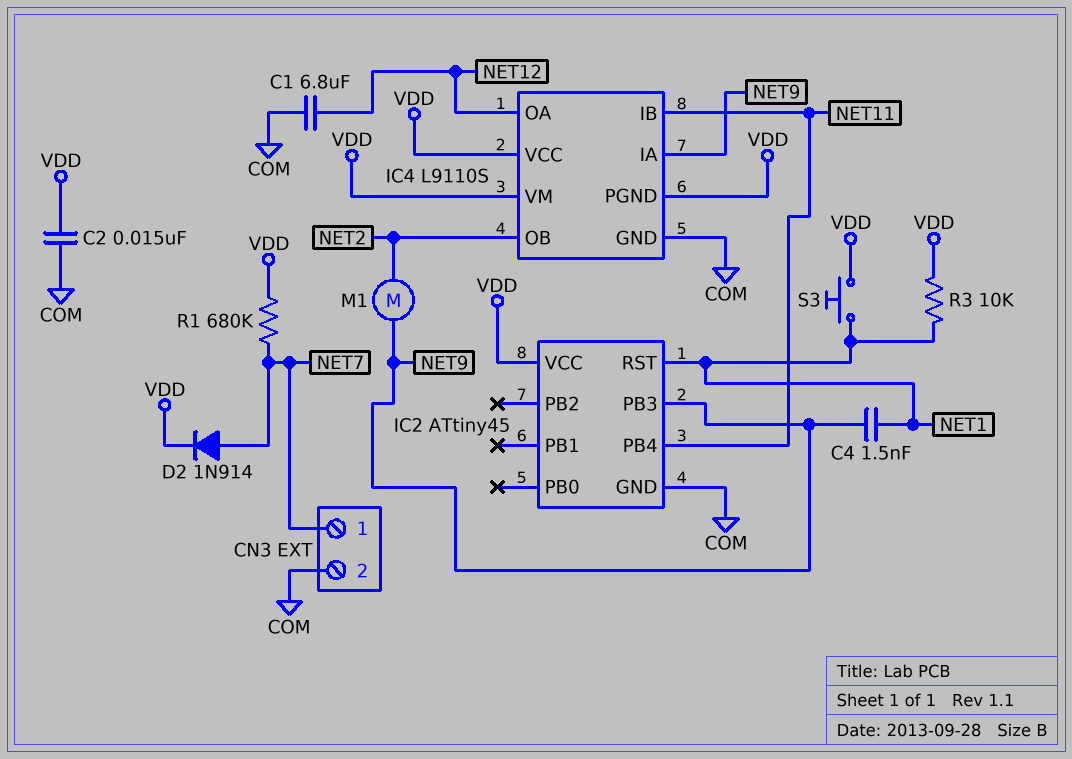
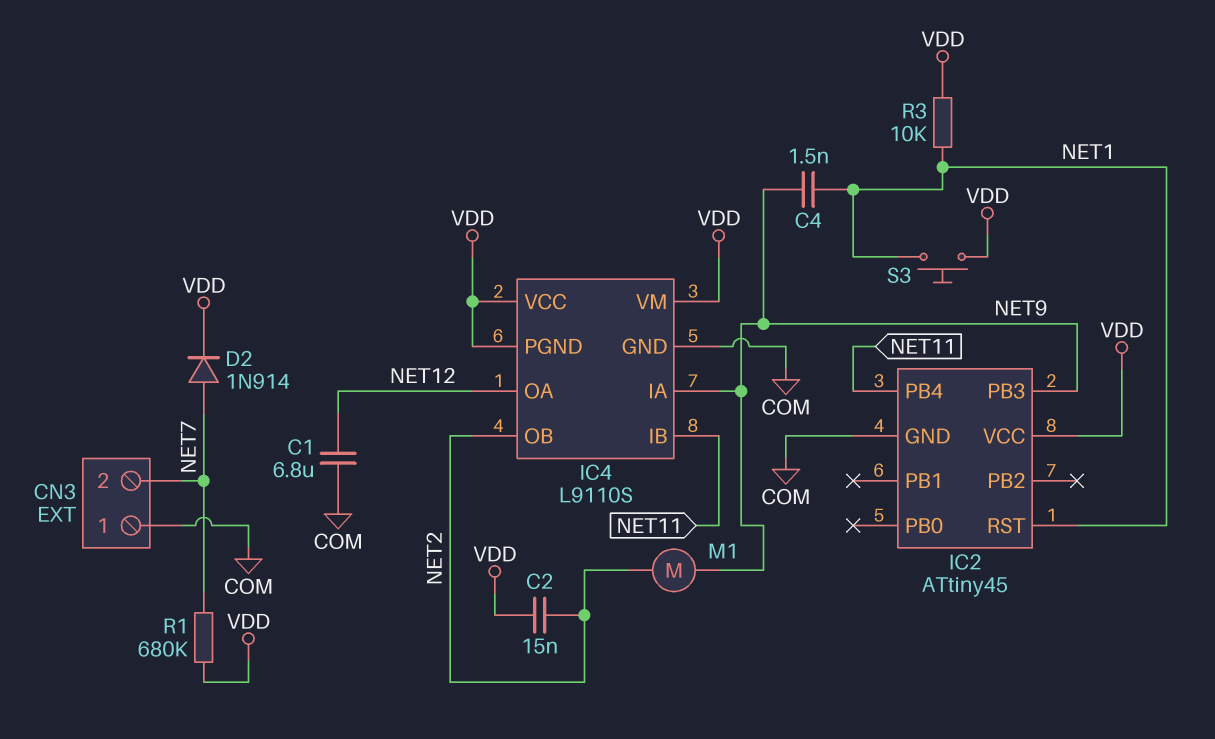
C2: 15nF (COM, VDD) -> 15nF (NET2, VDD)
CN3 pin 1: NET7 -> COM
CN3 pin 2: COM -> NET7

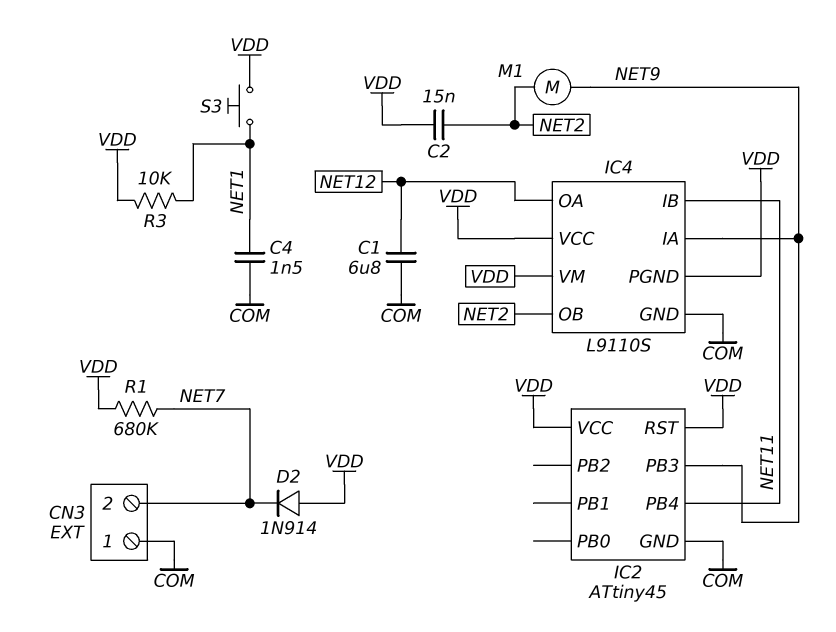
C4: 1.5nF (NET1, NET9) -> 1.5nF (COM, NET1)
D2: diode 1N914 (A NET7, K VDD) -> diode 1N914 (A VDD, K NET7)
IC2 pin RST: NET1 -> VDD

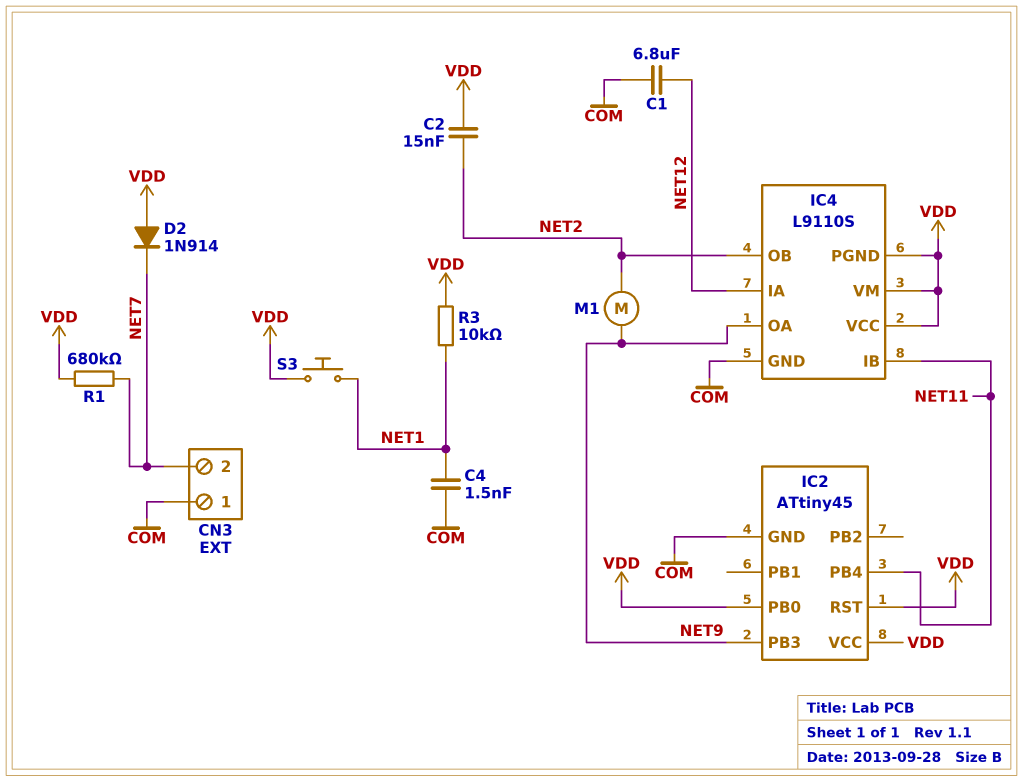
IC2 pin PB0: none -> VDD
IC4 pin IA: NET9 -> NET12
IC4 pin OA: NET12 -> NET9

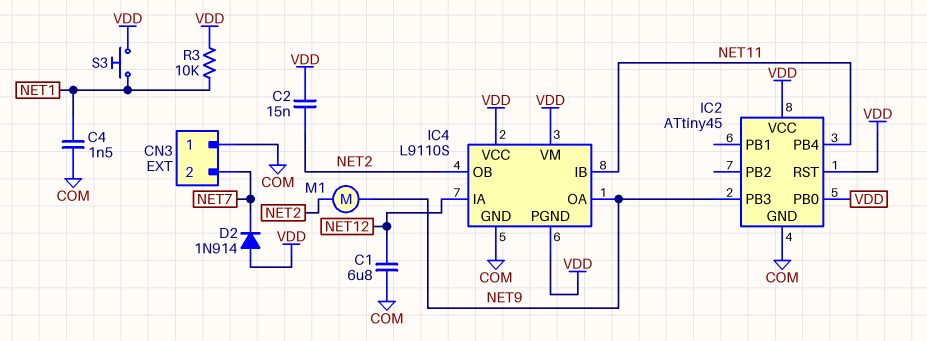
R1: 680k (NET7, VDD) -> none

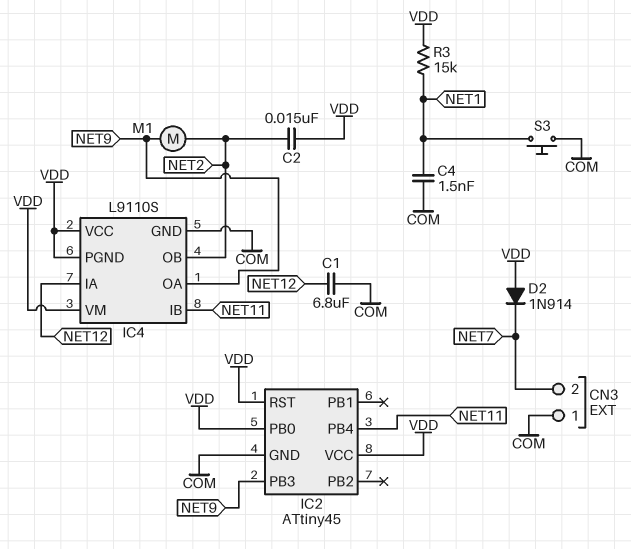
R3: 10k (NET1, VDD) -> 15k (NET1, VDD)
S3: button (NET1, VDD) -> button (COM, NET1)

